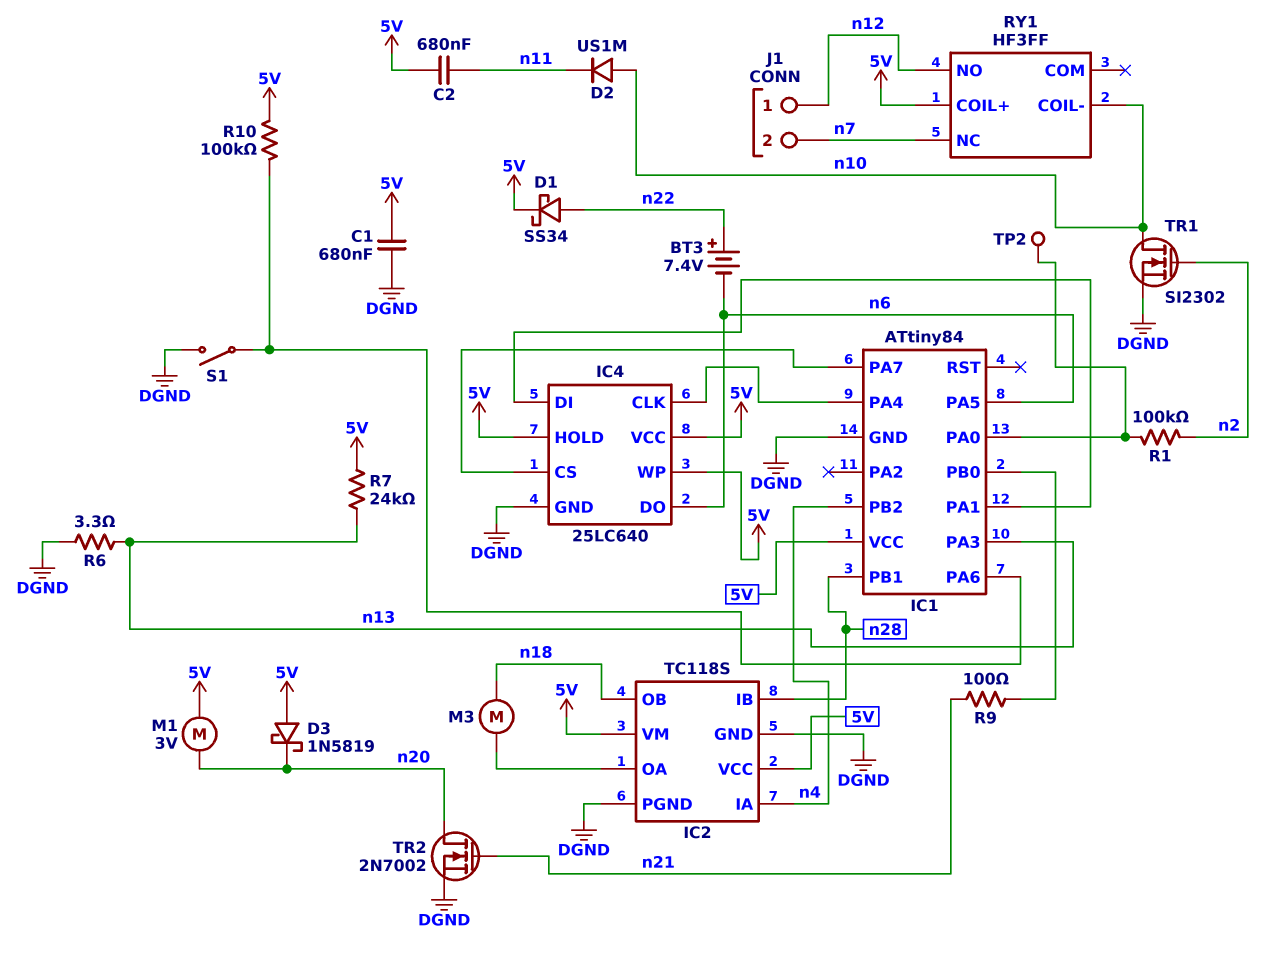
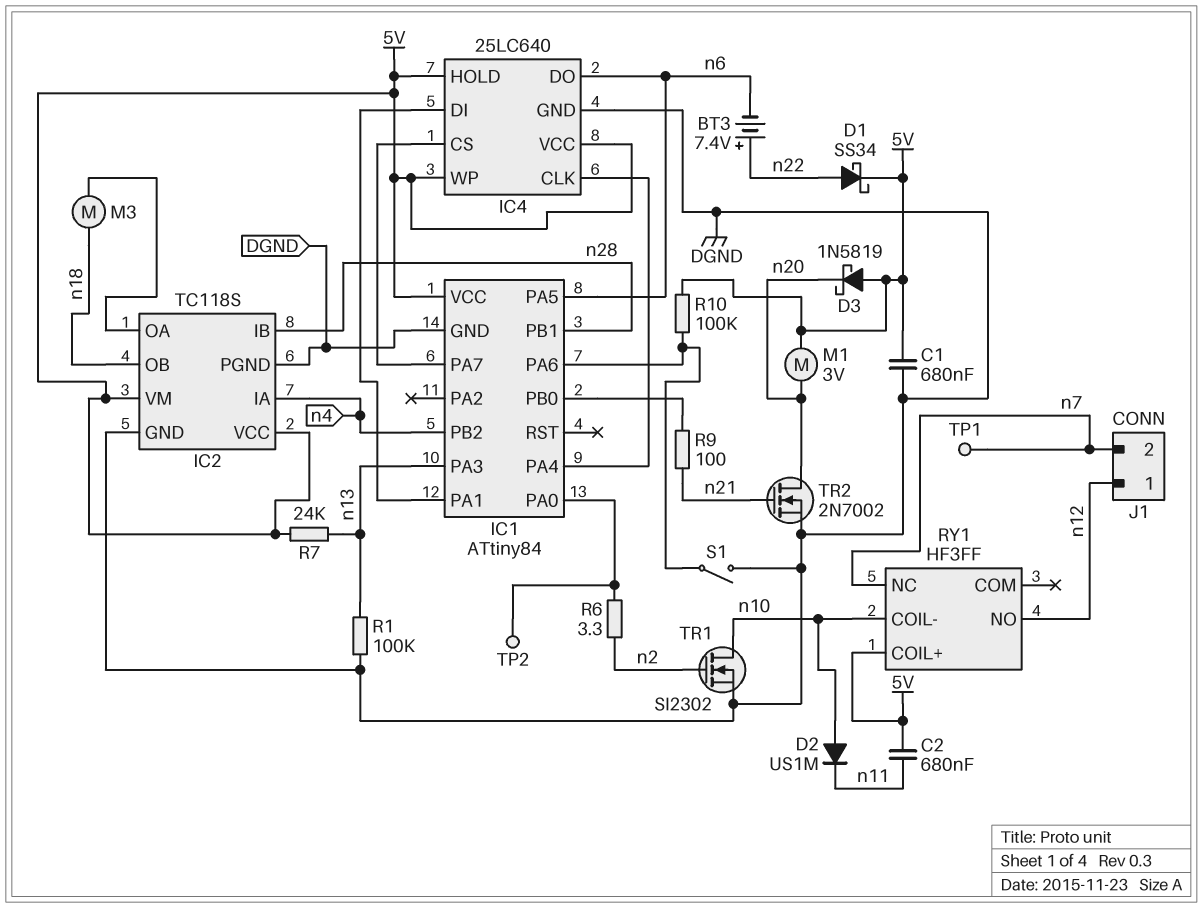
R1: 100k (IC1/PA0, n2) -> 100k (DGND, n13)
R6: 3.3 (DGND, n13) -> 3.3 (IC1/PA0, n2)
TP1: none -> test point (n7)

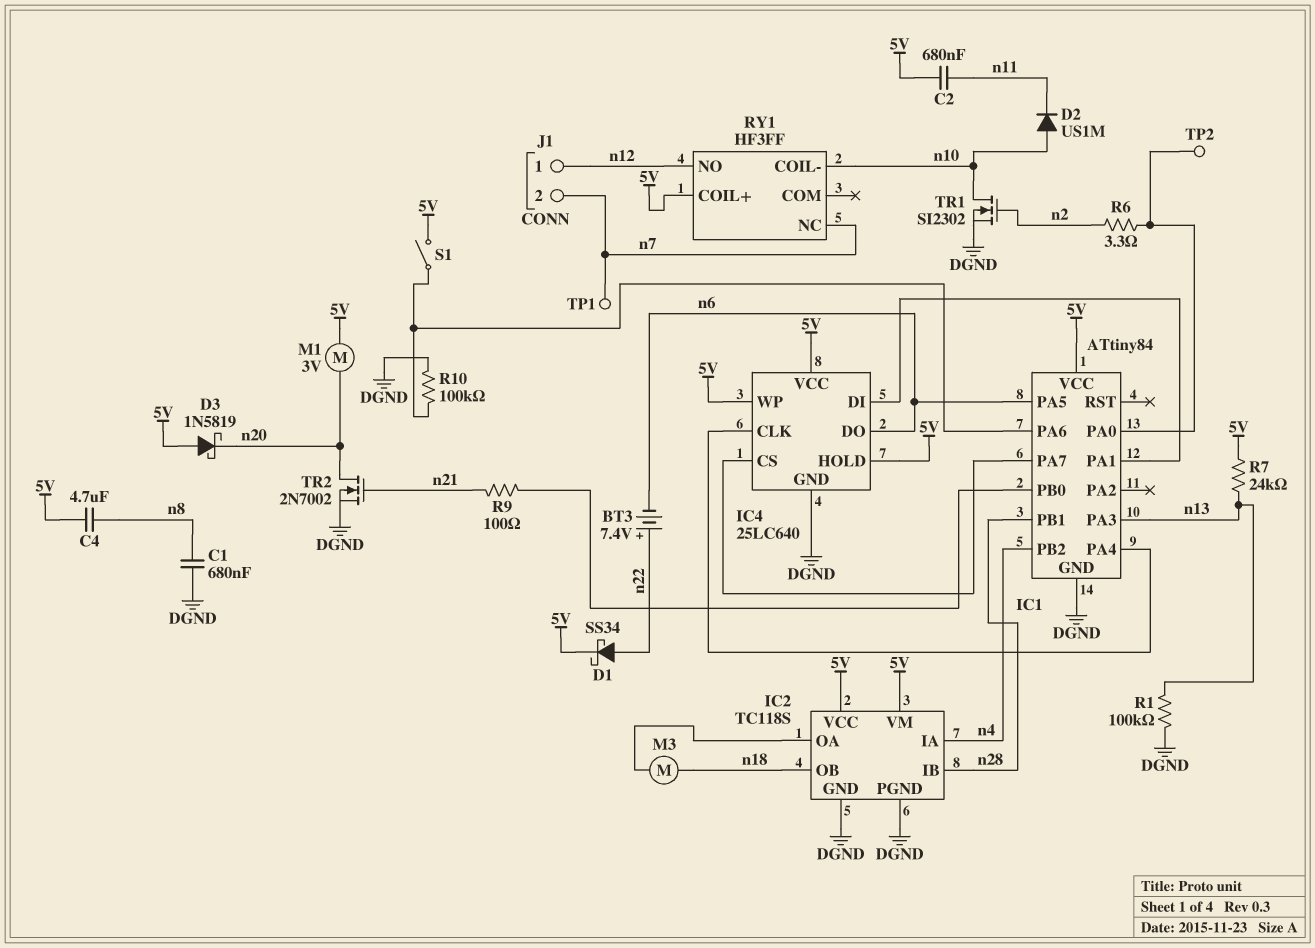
C1: 680nF (5V, DGND) -> 680nF (DGND, n8)
C4: none -> 4.7uF (5V, n8)
R10: 100k (5V, IC1/PA6) -> 100k (DGND, IC1/PA6)
S1: switch (DGND, IC1/PA6) -> switch (5V, IC1/PA6)

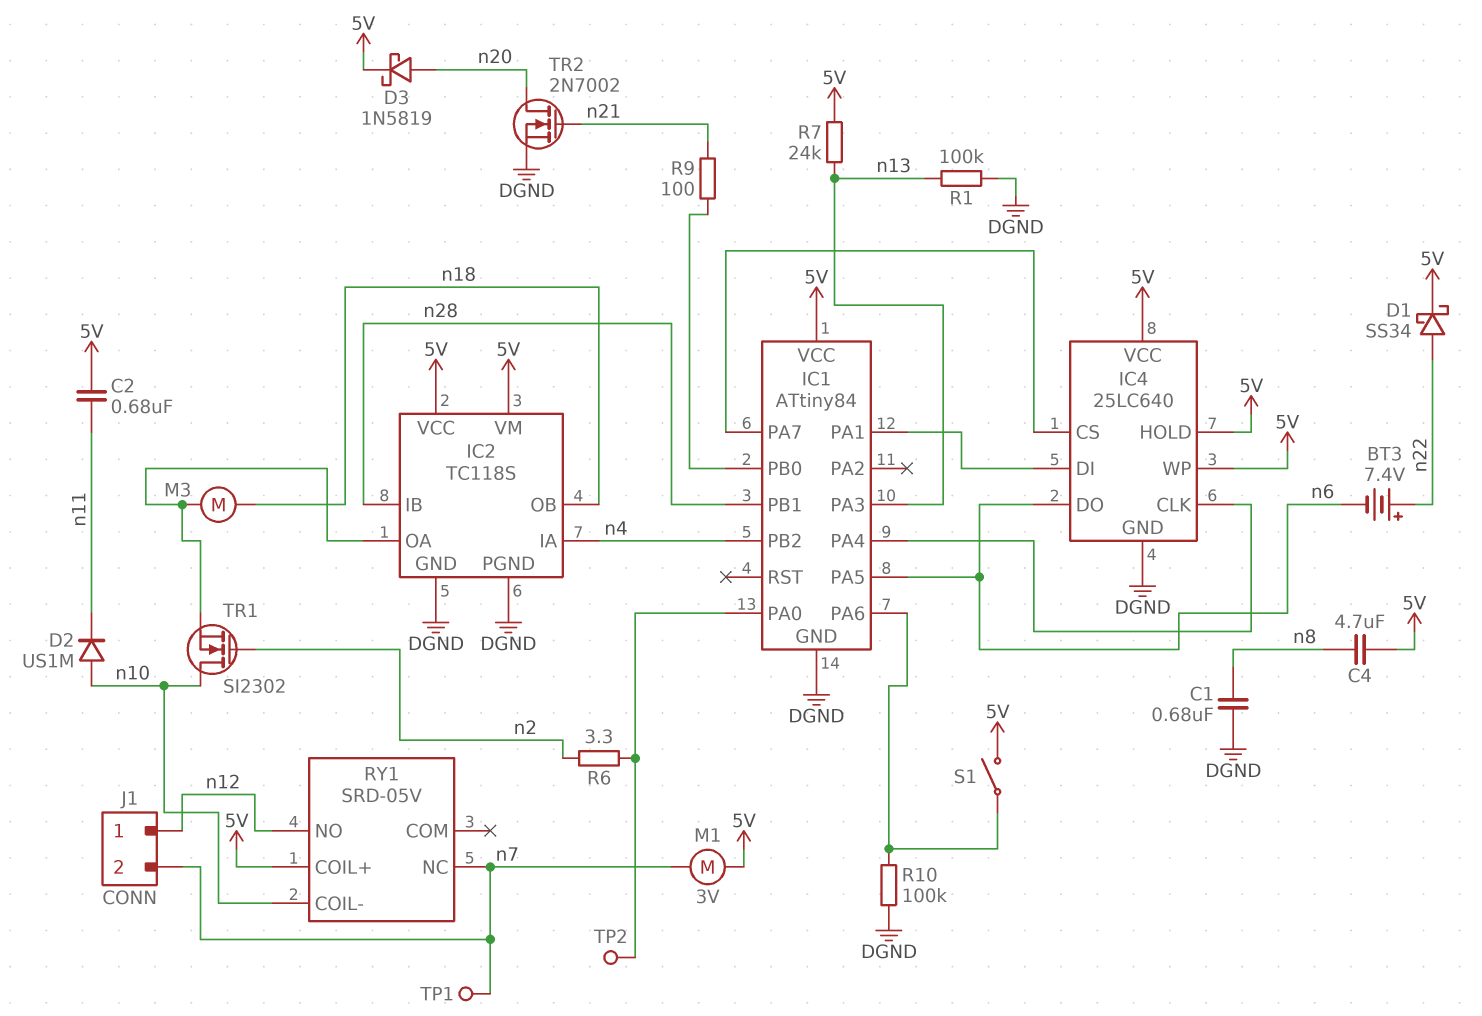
D3: schottky 1N5819 (A 5V, K n20) -> schottky 1N5819 (A n20, K 5V)
M1: motor 3V (5V, n20) -> motor 3V (5V, n7)
RY1: HF3FF -> SRD-05V
TR1: NMOS SI2302 (G n2, D n10, S DGND) -> NMOS SI2302 (G n2, D n10, S IC2/OA)

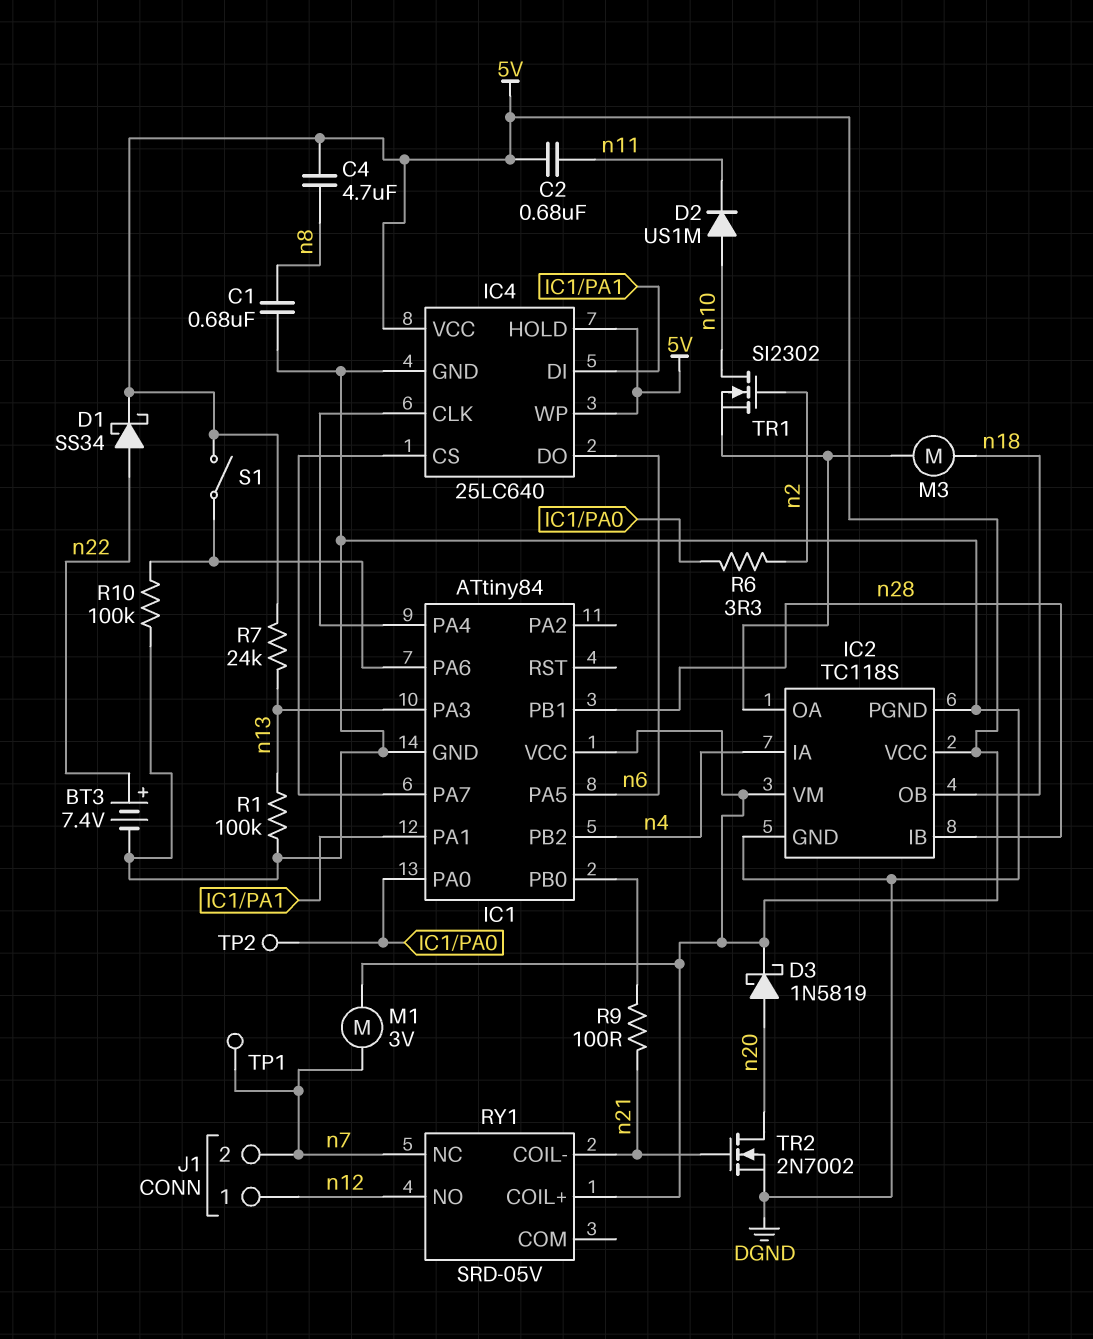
BT3: 7.4V (plus n22, minus n6) -> 7.4V (plus n22, minus DGND)
RY1 pin COIL-: n10 -> n21

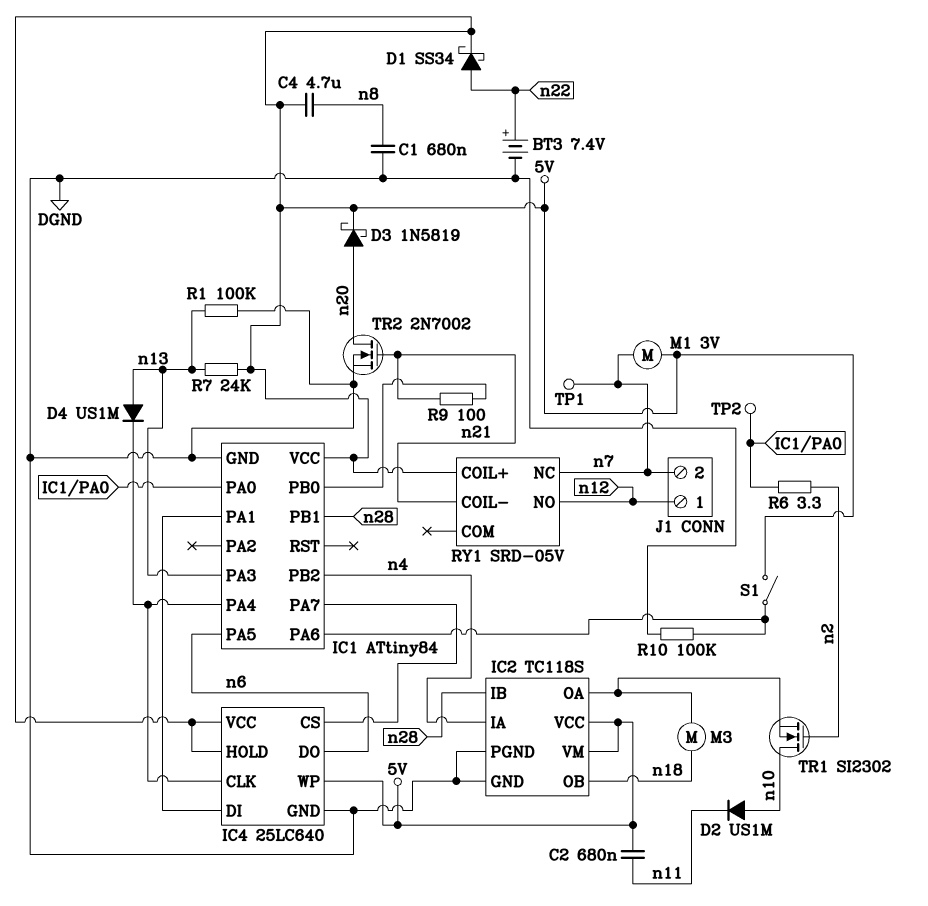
D4: none -> diode US1M (A n13, K IC1/PA4)

